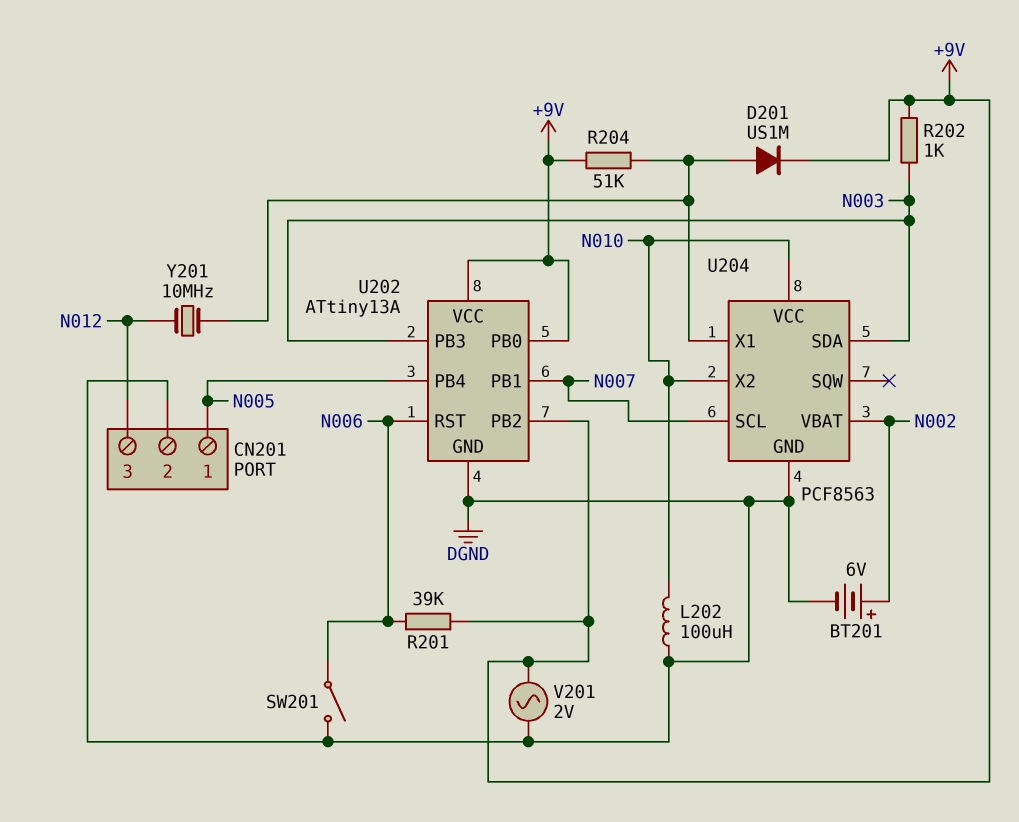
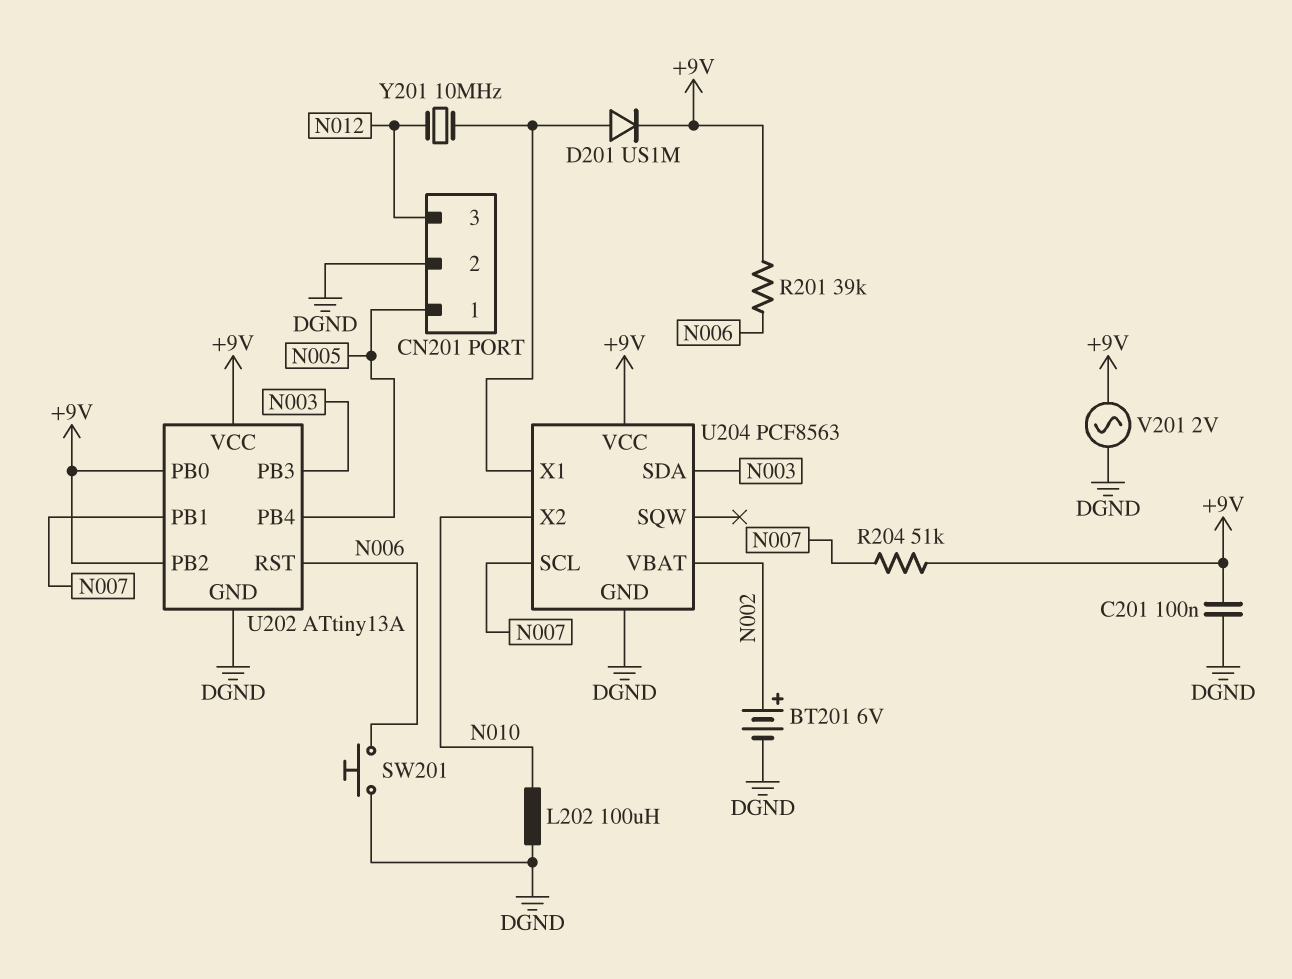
C201: none -> 100nF (+9V, DGND)
R202: 1k (+9V, N003) -> none
R204: 51k (+9V, U204/X1) -> 51k (+9V, N007)
SW201: switch (DGND, N006) -> button (DGND, N006)
U204 pin VCC: N010 -> +9V

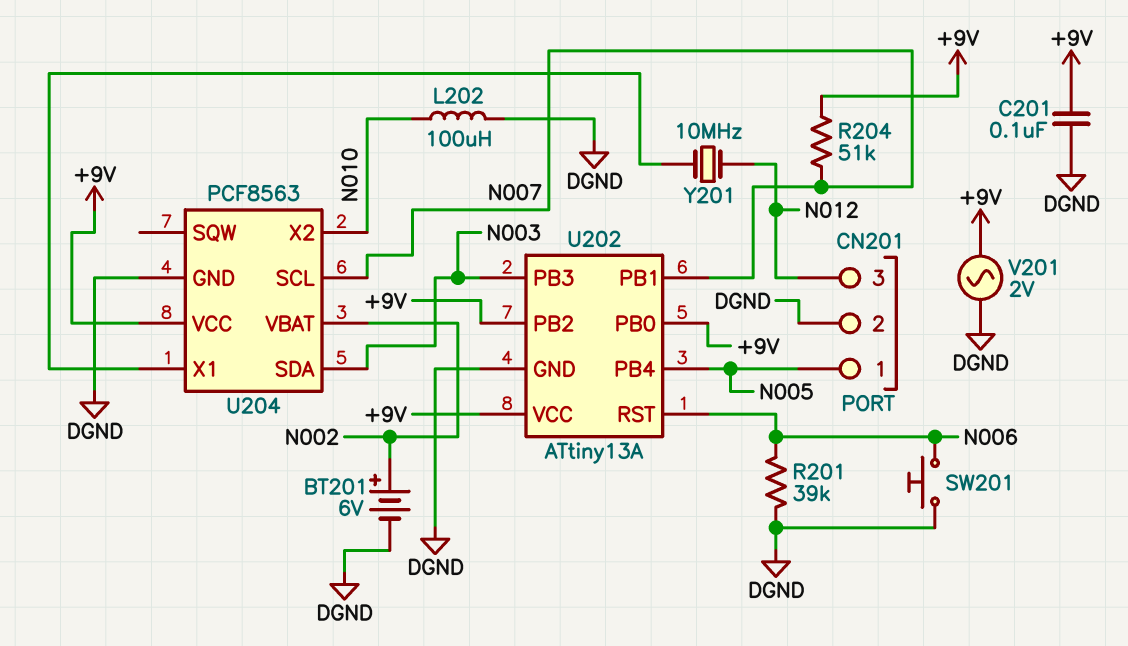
D201: diode US1M (A U204/X1, K +9V) -> none
R201: 39k (+9V, N006) -> 39k (DGND, N006)

